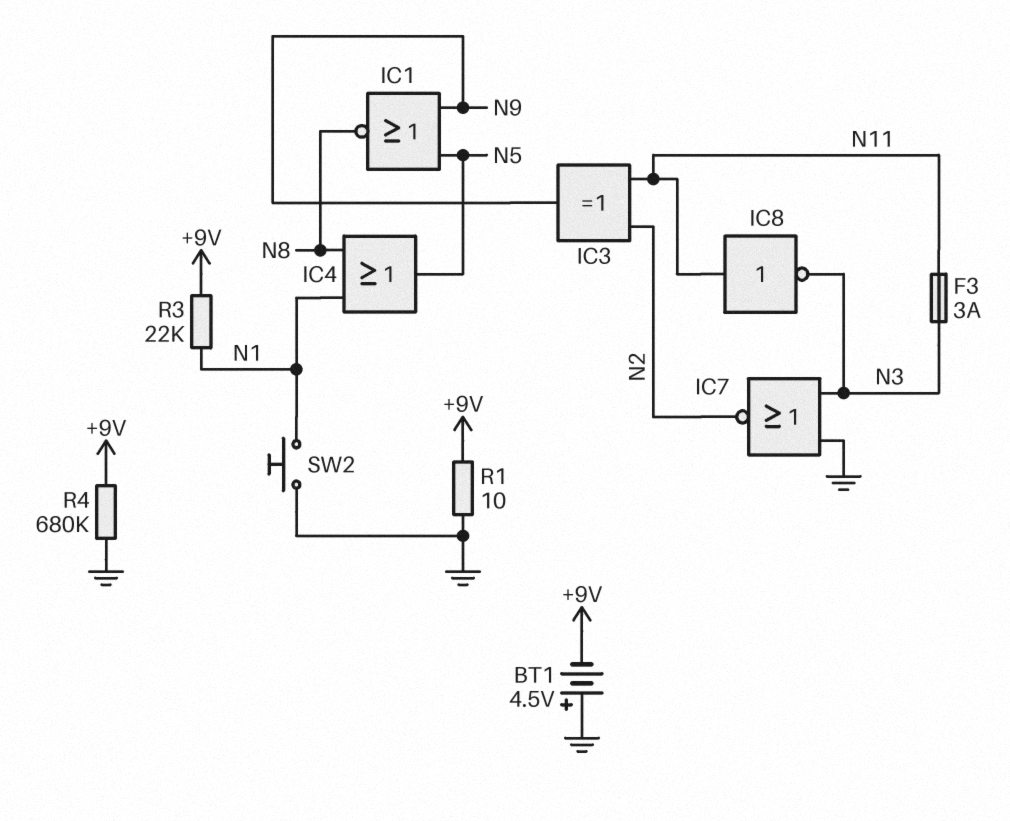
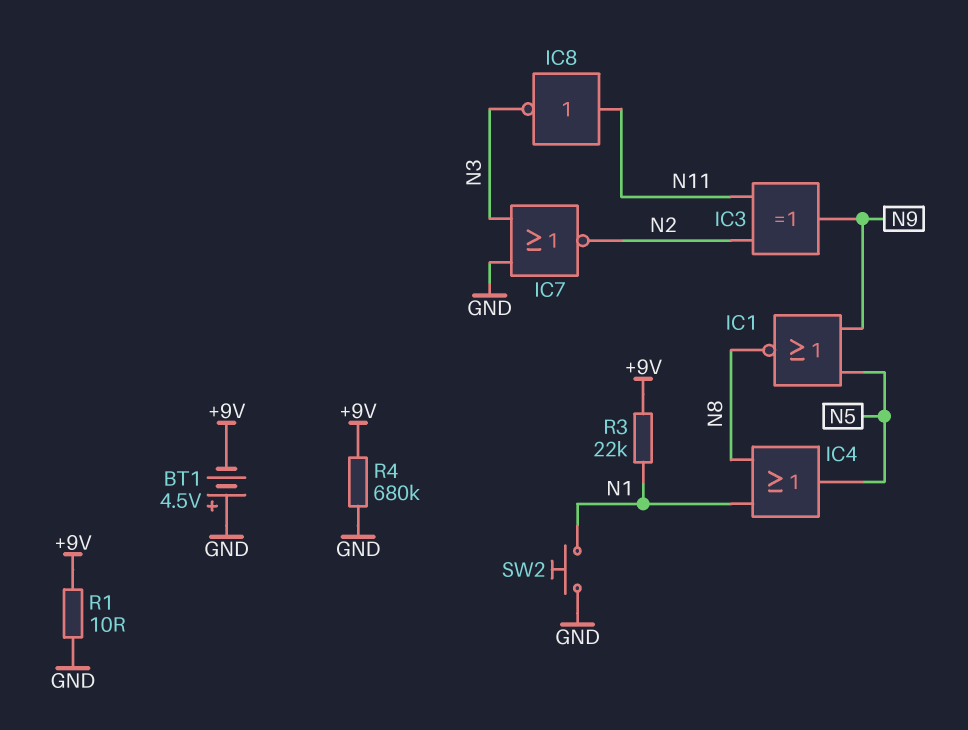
F3: 3A (N3, N11) -> none

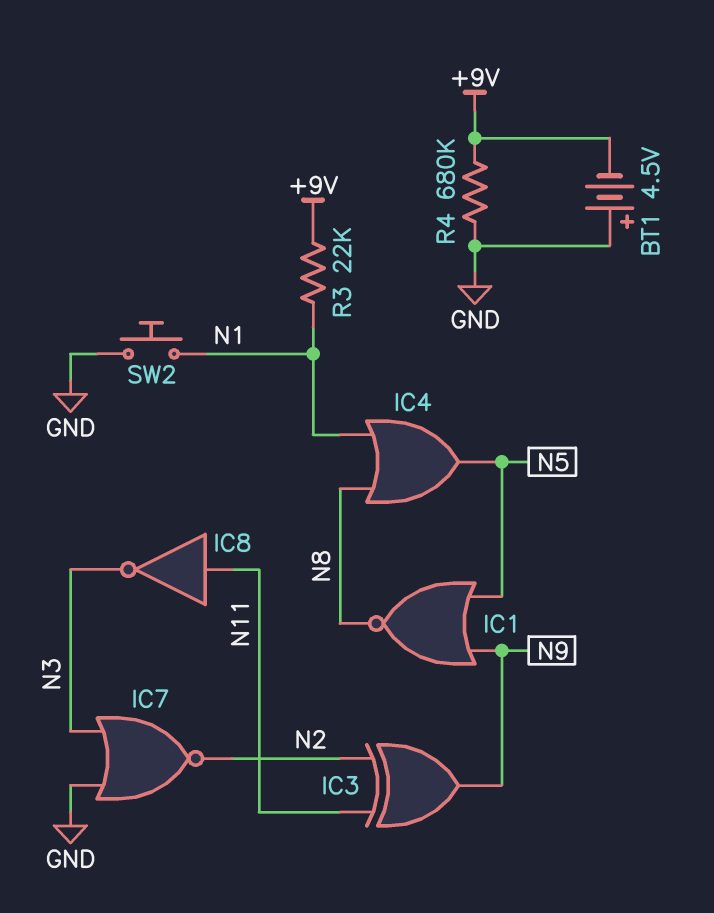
R1: 10 (+9V, GND) -> none

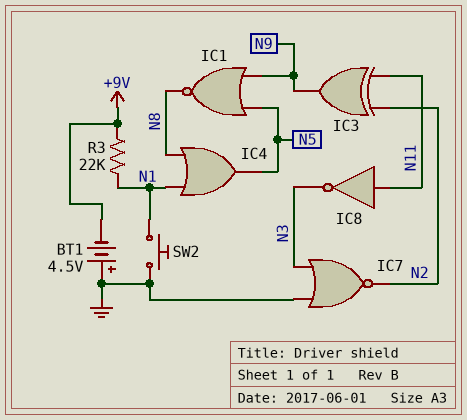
R4: 680k (+9V, GND) -> none

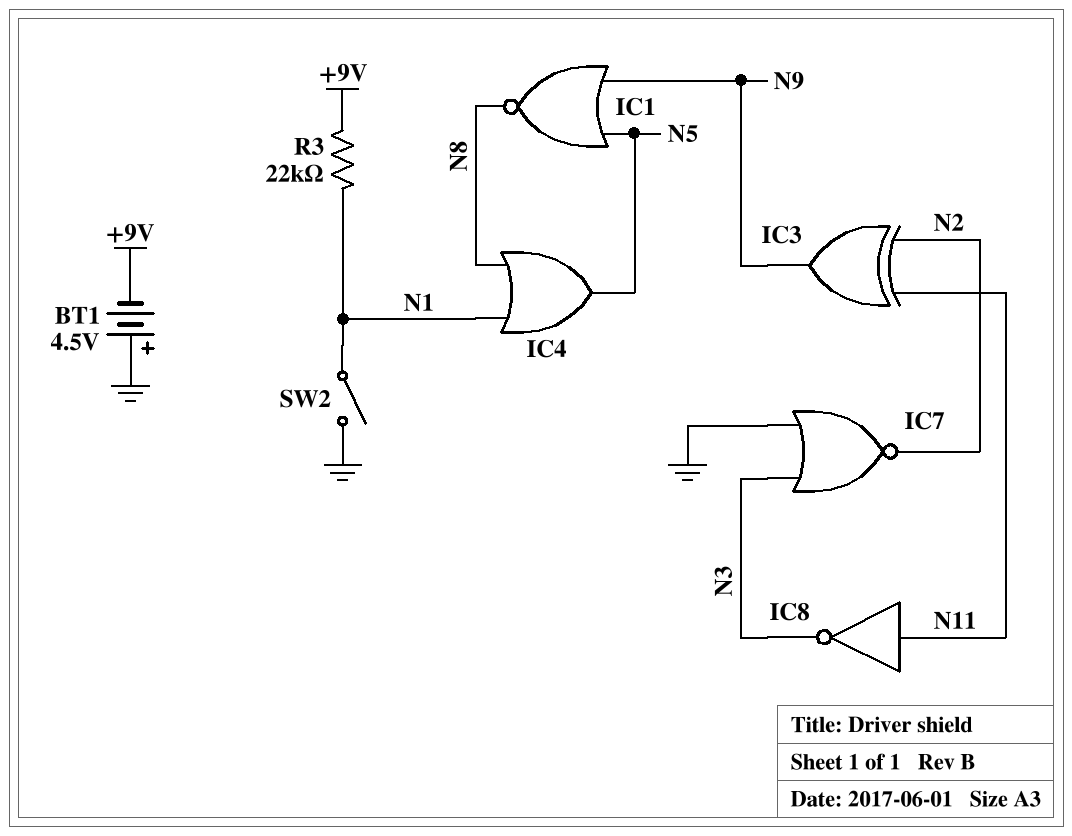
SW2: button (GND, N1) -> switch (GND, N1)

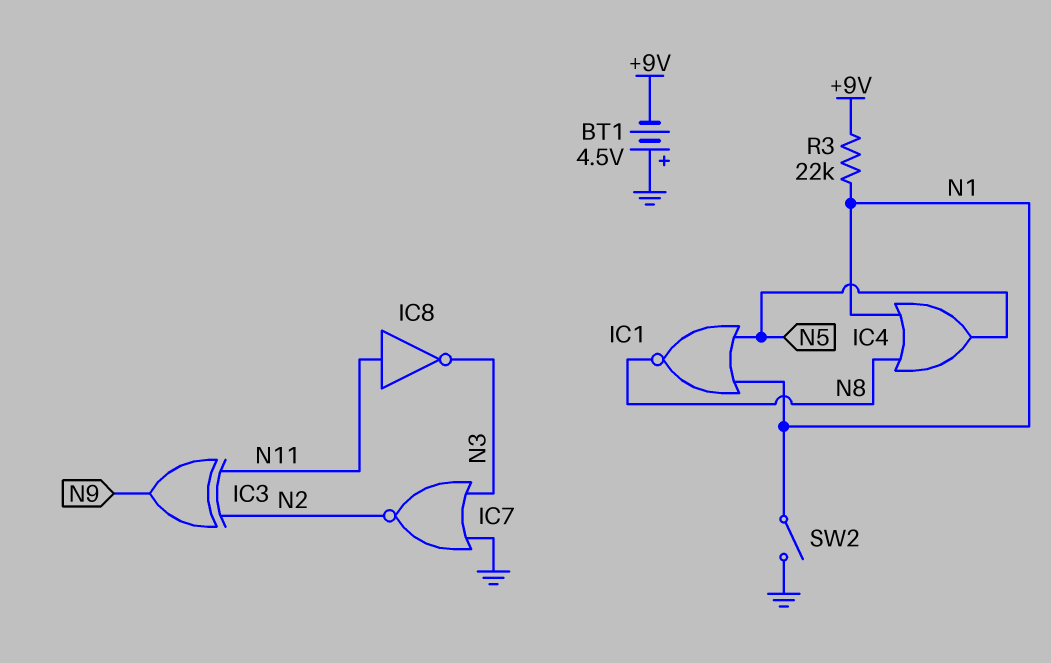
IC1: NOR (in N5, in N9, out N8) -> NOR (in N1, in N5, out N8)

